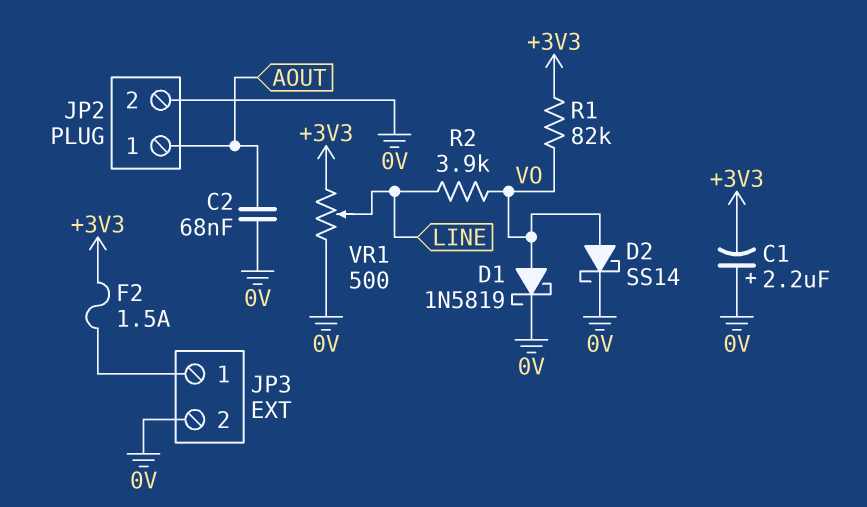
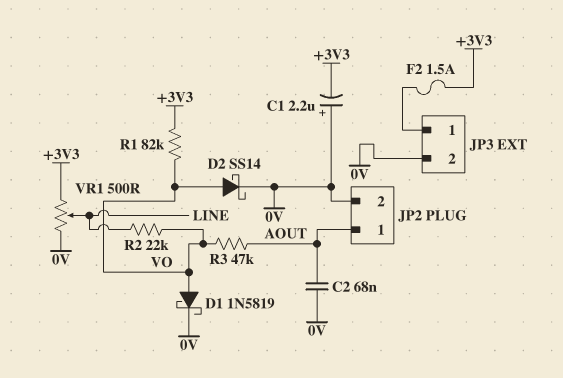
R2: 3.9k (LINE, VO) -> 22k (LINE, VO)
R3: none -> 47k (AOUT, VO)

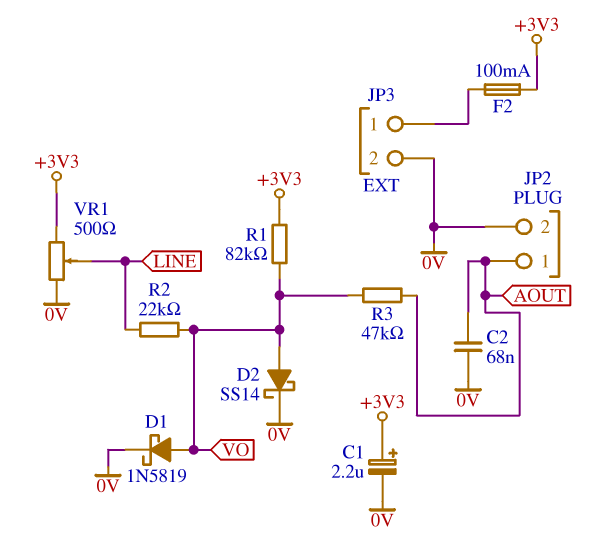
C1: 2.2uF (plus 0V, minus +3V3) -> 2.2uF (plus +3V3, minus 0V)
F2: 1.5A (+3V3, JP3/1) -> 100mA (+3V3, JP3/1)

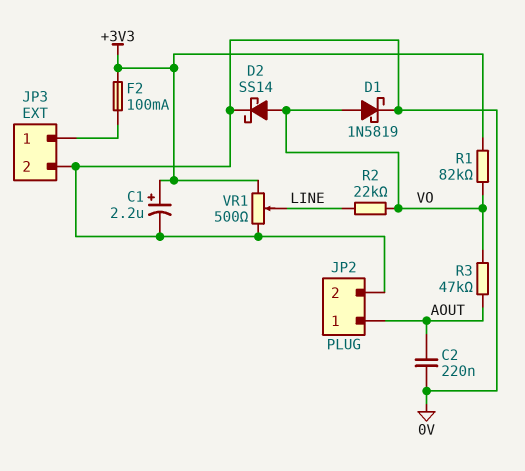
C2: 68nF (0V, AOUT) -> 220nF (0V, AOUT)

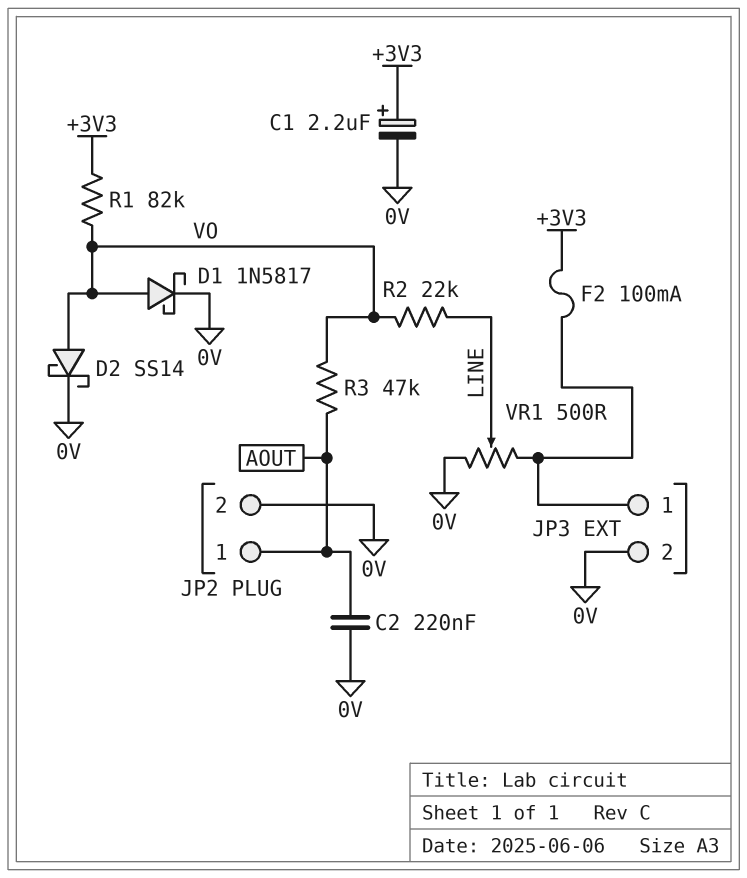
D1: schottky 1N5819 (A VO, K 0V) -> schottky 1N5817 (A VO, K 0V)
VR1: 500 (+3V3, 0V, wiper LINE) -> 500 (0V, JP3/1, wiper LINE)

